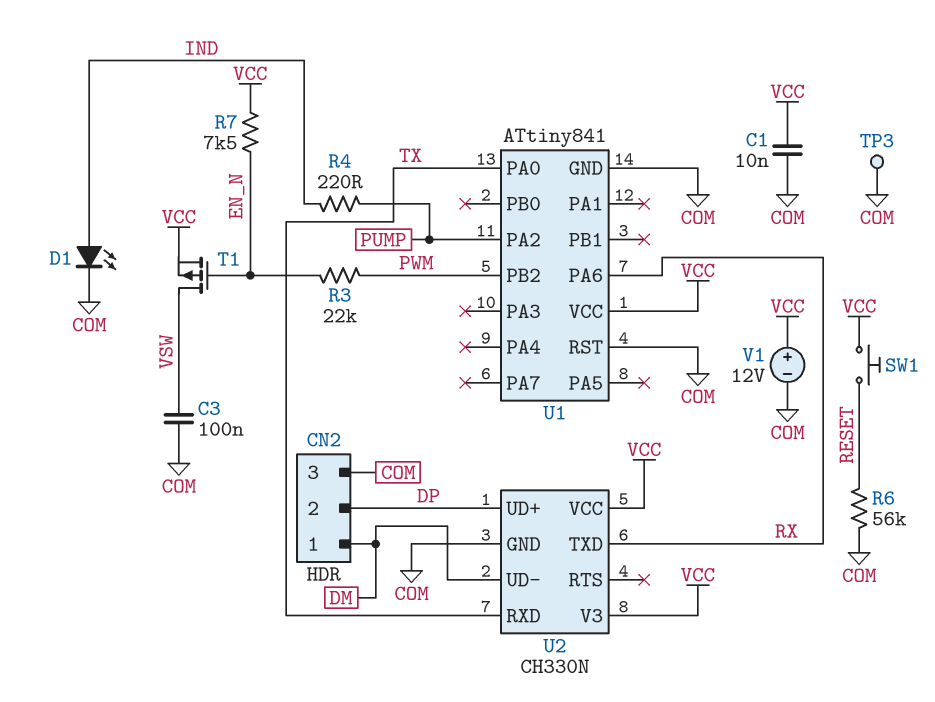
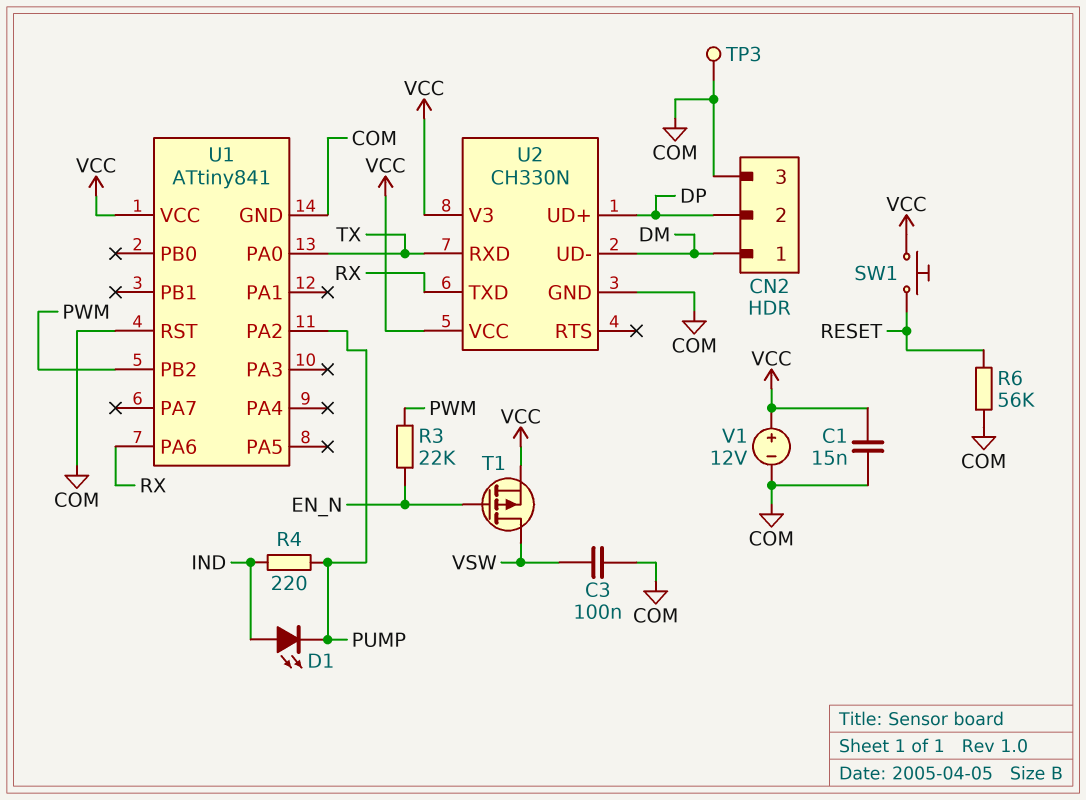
C1: 10nF (COM, VCC) -> 15nF (COM, VCC)
D1: LED (A IND, K COM) -> LED (A IND, K PUMP)
R7: 7.5k (EN_N, VCC) -> none

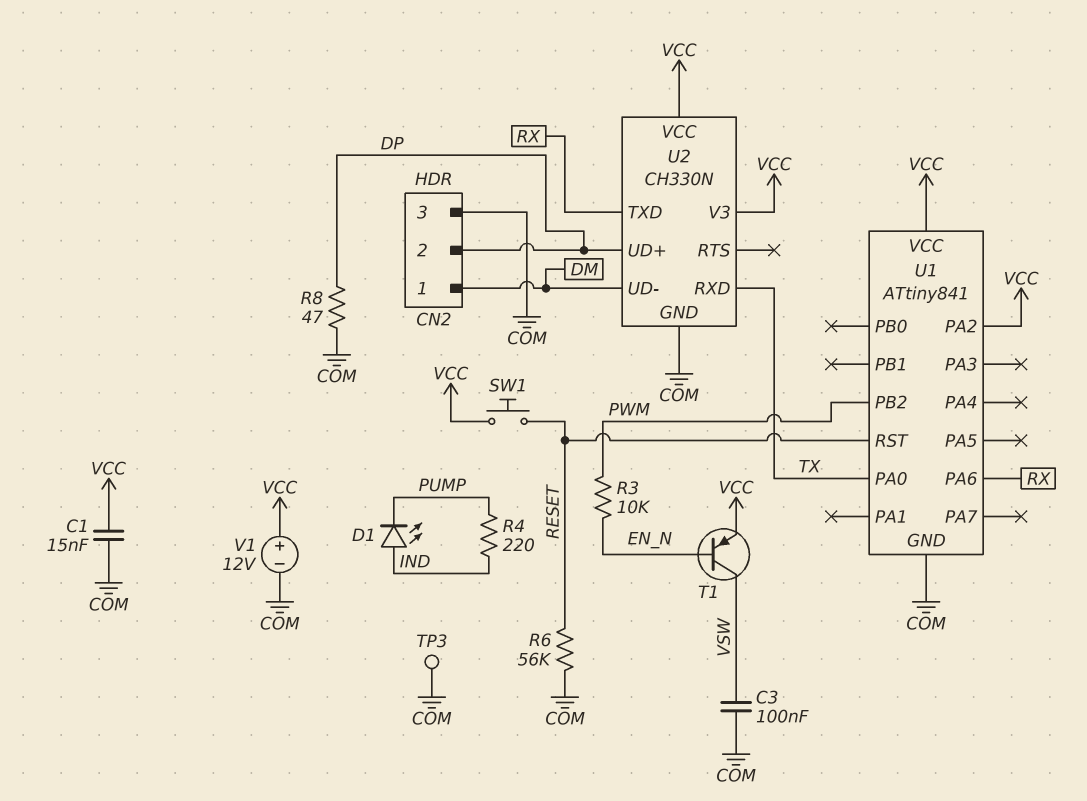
R3: 22k (EN_N, PWM) -> 10k (EN_N, PWM)
R8: none -> 47 (COM, DP)
T1: PMOS (G EN_N, D VSW, S VCC) -> PNP (B EN_N, C VSW, E VCC)
U1 pin PA2: PUMP -> VCC
U1 pin RST: COM -> RESET

